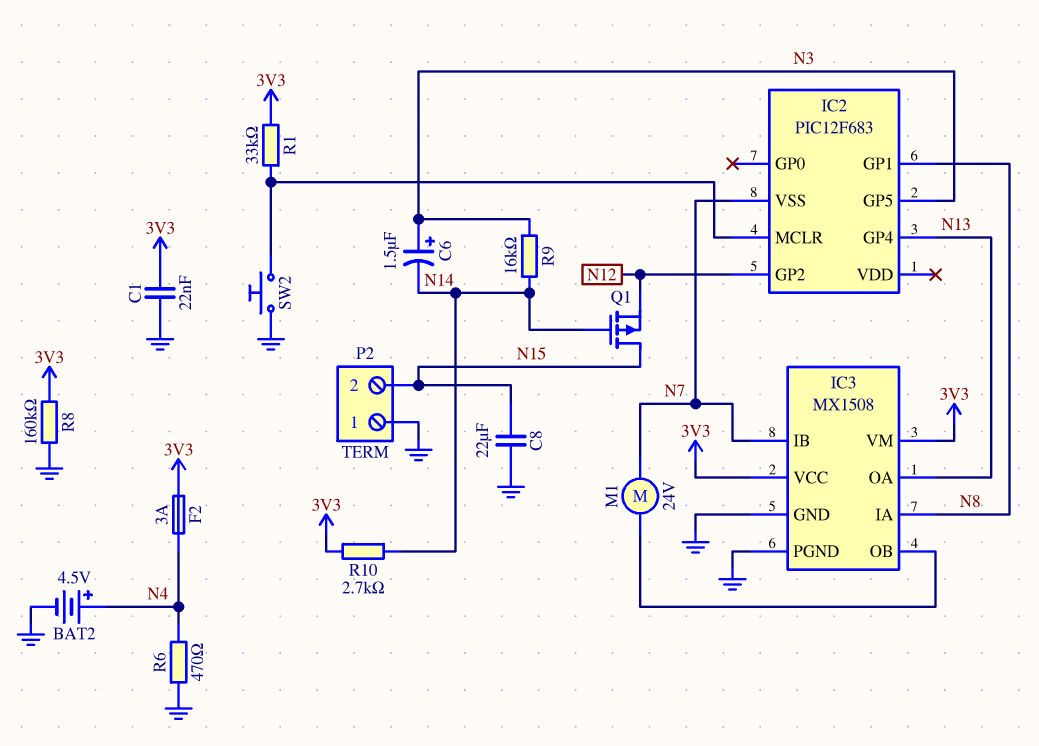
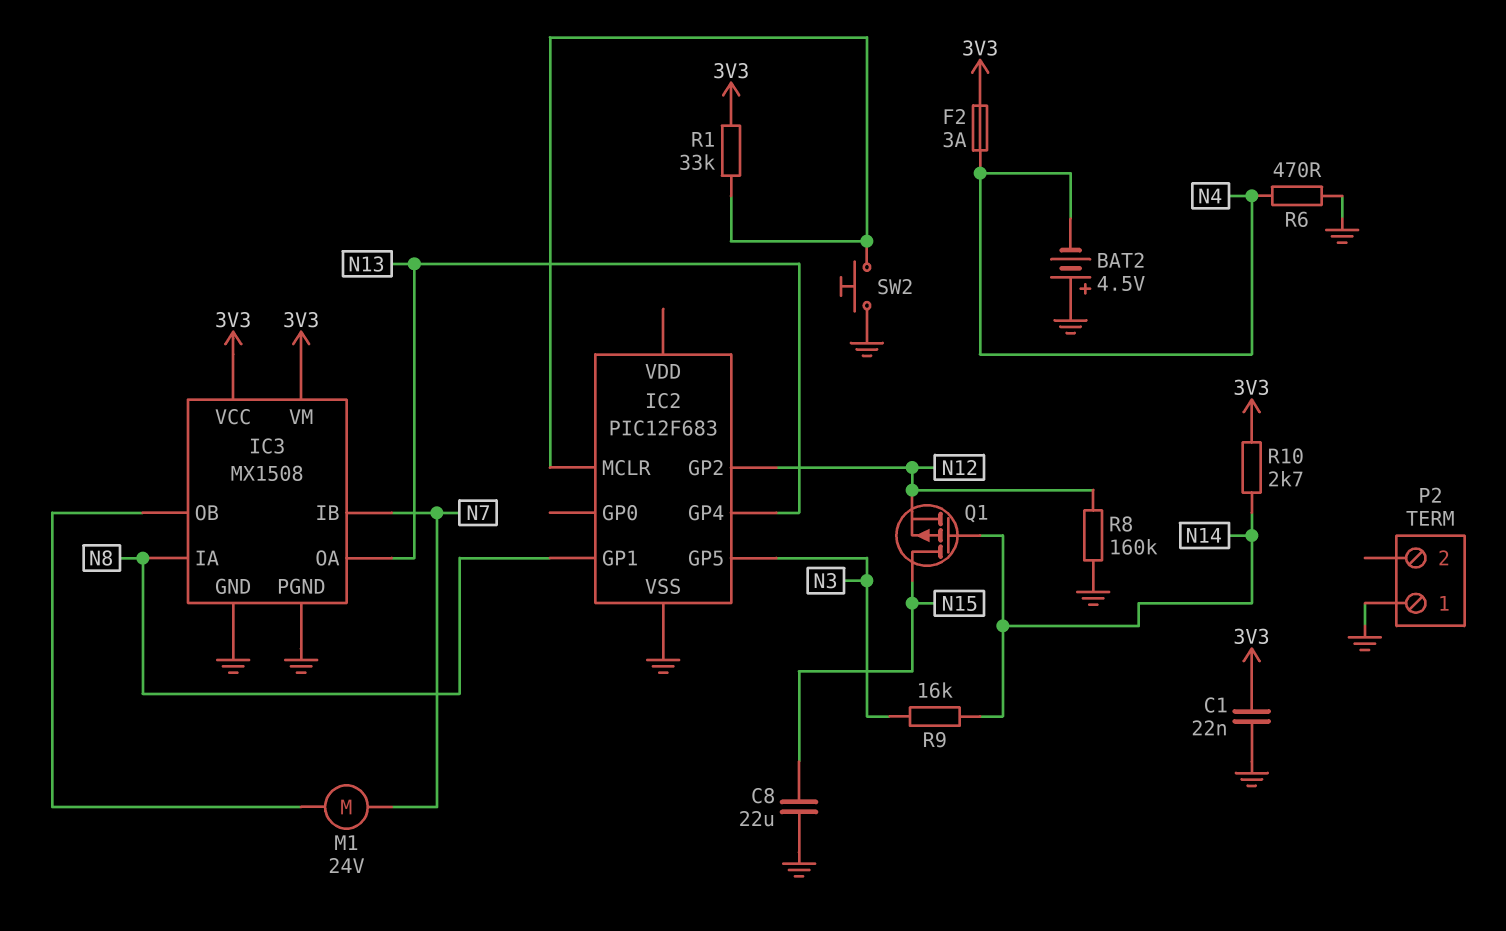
BAT2: 4.5V (plus N4, minus GND) -> 4.5V (plus GND, minus N4)
C6: 1.5uF (plus N3, minus N14) -> none
IC2 pin VSS: N7 -> GND
P2 pin 2: N15 -> none
R8: 160k (3V3, GND) -> 160k (GND, N12)

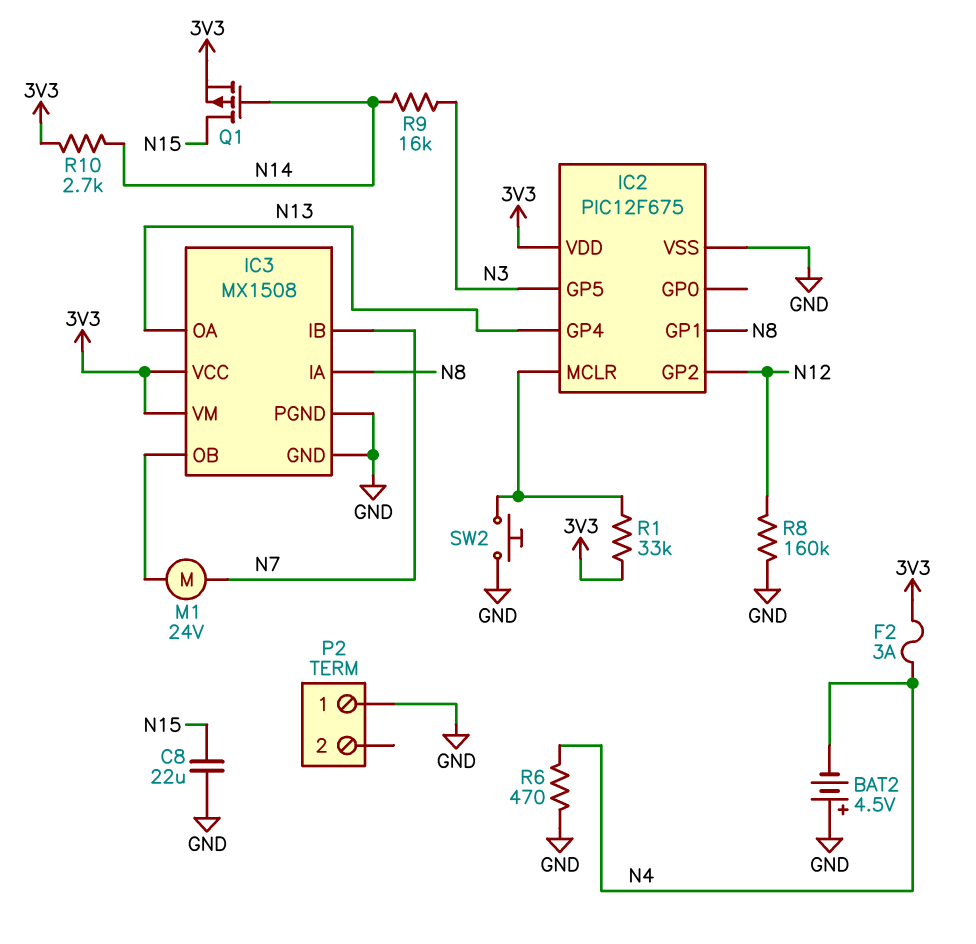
C1: 22nF (3V3, GND) -> none
IC2: PIC12F683 -> PIC12F675
IC2 pin VDD: none -> 3V3
Q1: PMOS (G N14, D N15, S N12) -> PMOS (G N14, D N15, S 3V3)

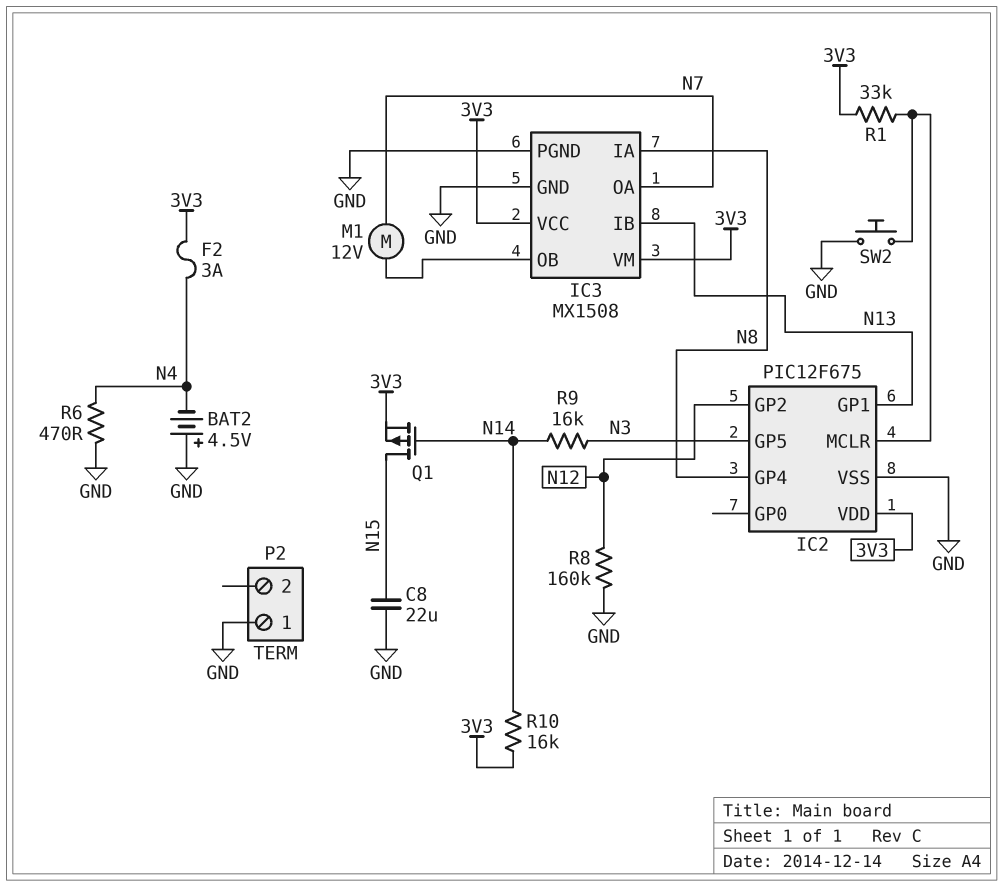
IC2 pin GP1: N8 -> N13
IC2 pin GP4: N13 -> N8
IC3 pin IB: N7 -> N13
IC3 pin OA: N13 -> N7
M1: motor 24V (IC3/OB, N7) -> motor 12V (IC3/OB, N7)
R10: 2.7k (3V3, N14) -> 16k (3V3, N14)

